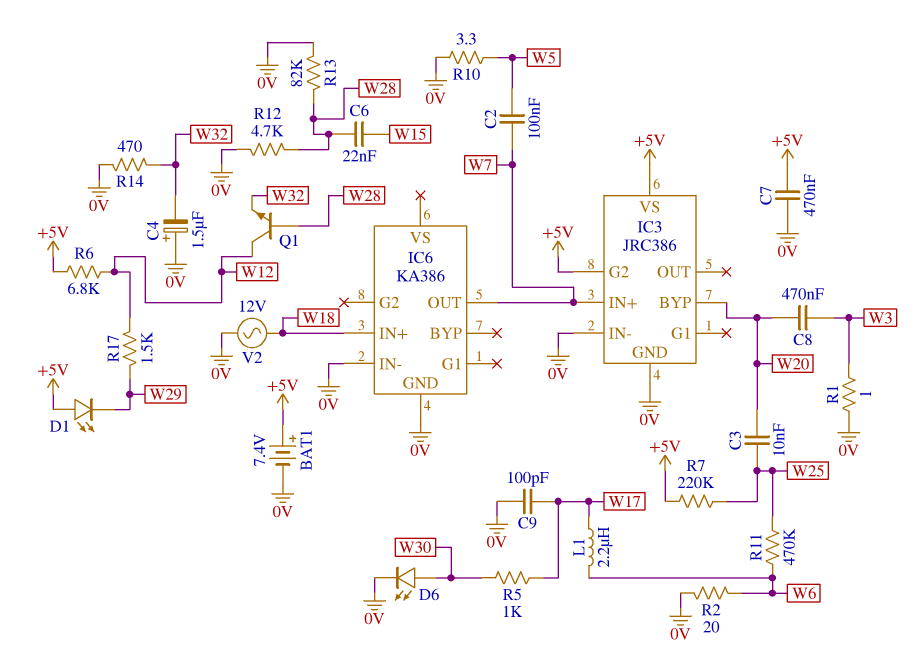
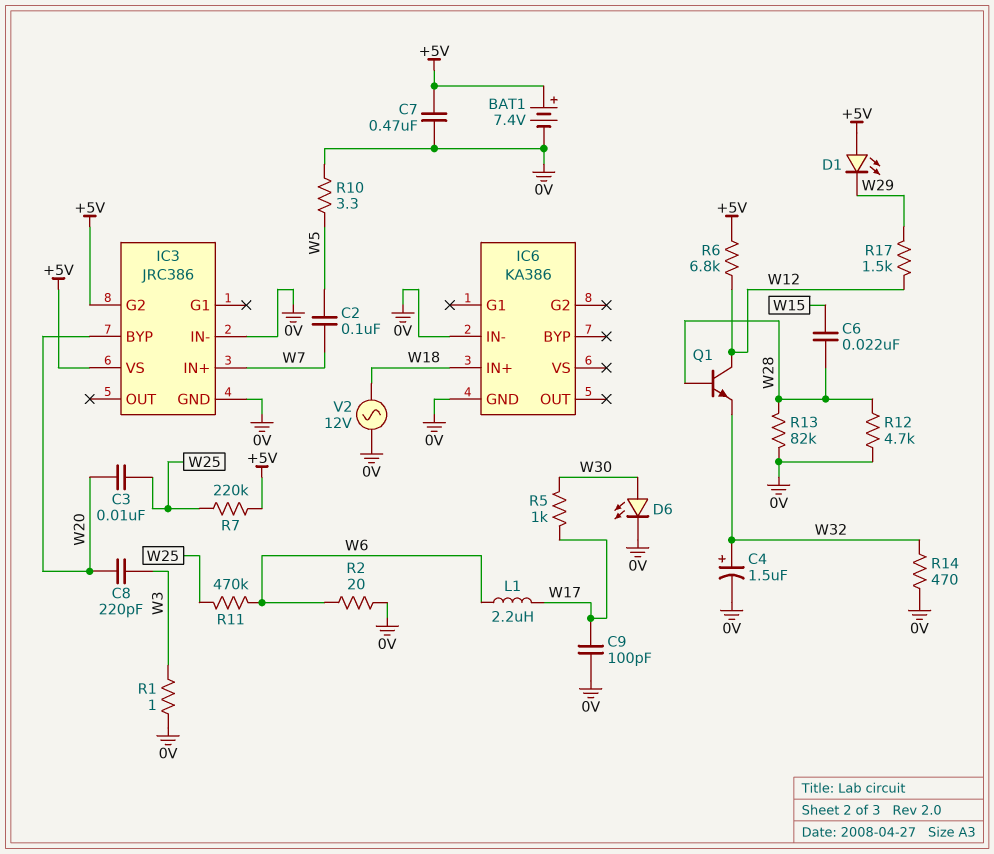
C4: 1.5uF (plus 0V, minus W32) -> 1.5uF (plus W32, minus 0V)
C8: 470nF (W3, W20) -> 220pF (W3, W20)
IC6 pin OUT: W7 -> none

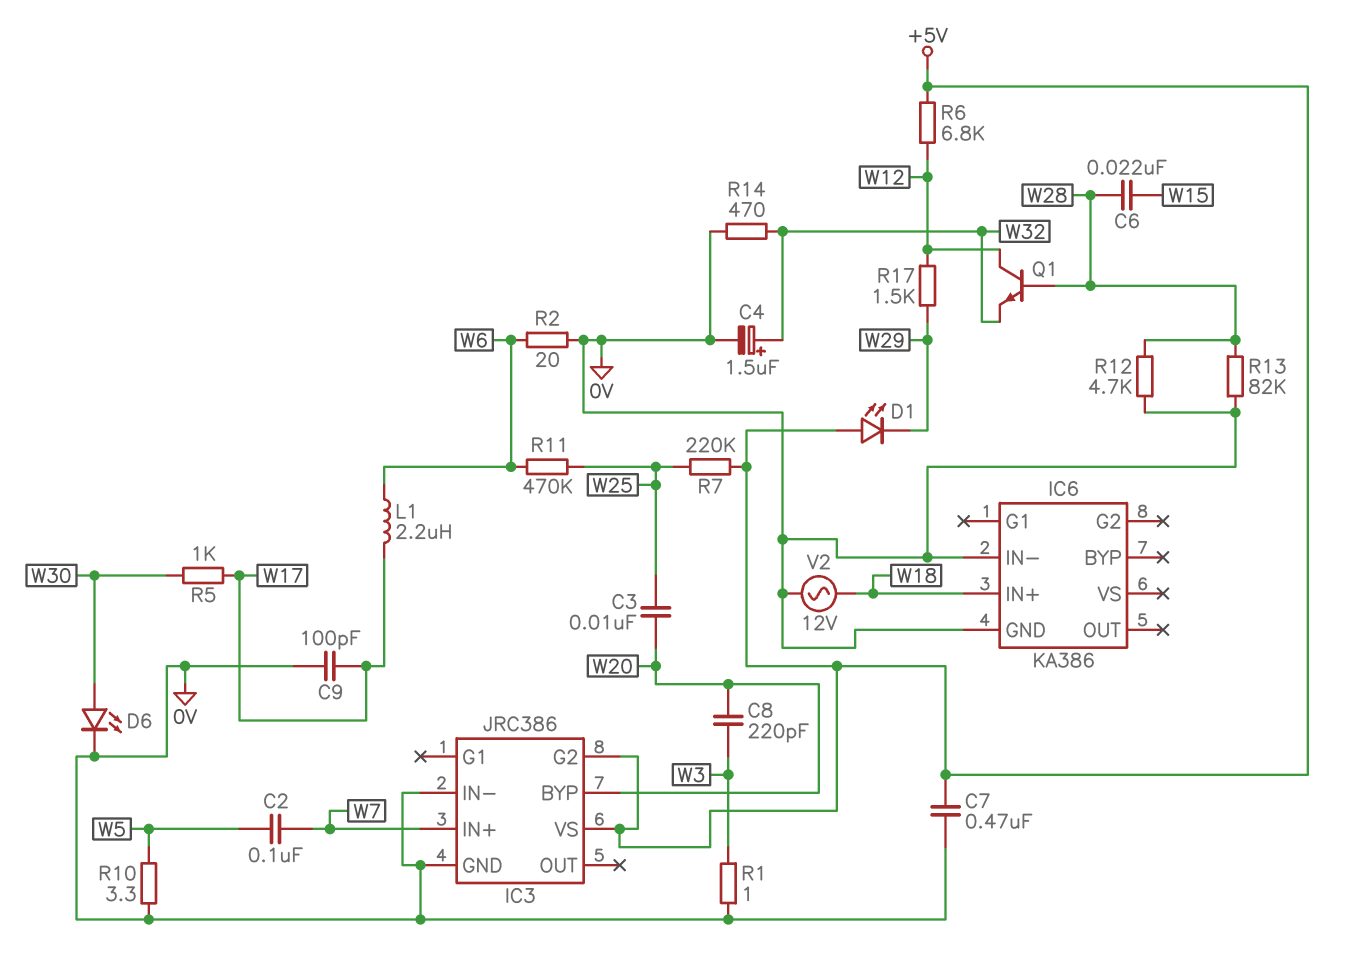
BAT1: 7.4V (plus +5V, minus 0V) -> none

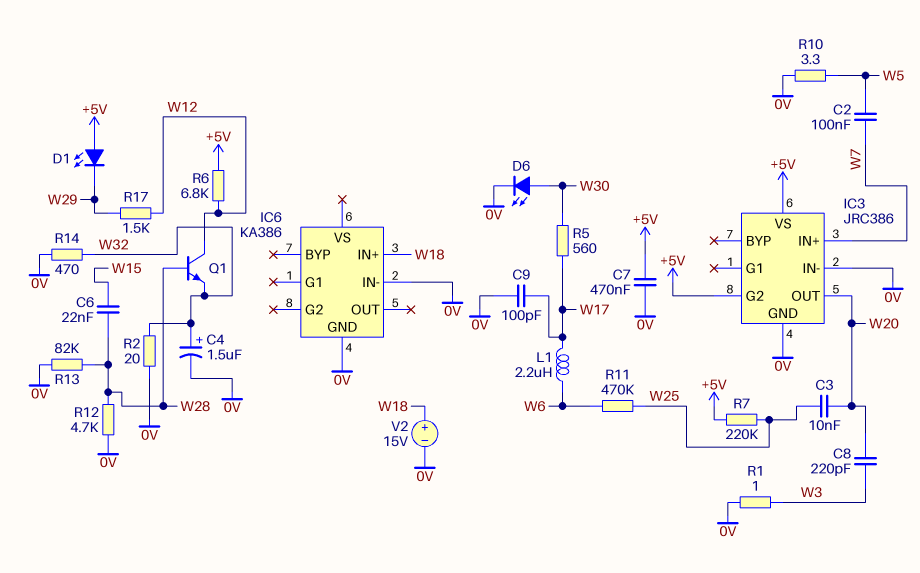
IC3 pin BYP: W20 -> none
IC3 pin OUT: none -> W20
R2: 20 (0V, W6) -> 20 (0V, W32)
R5: 1k (W17, W30) -> 560 (W17, W30)
V2: AC 12V (0V, W18) -> 15V (plus W18, minus 0V)

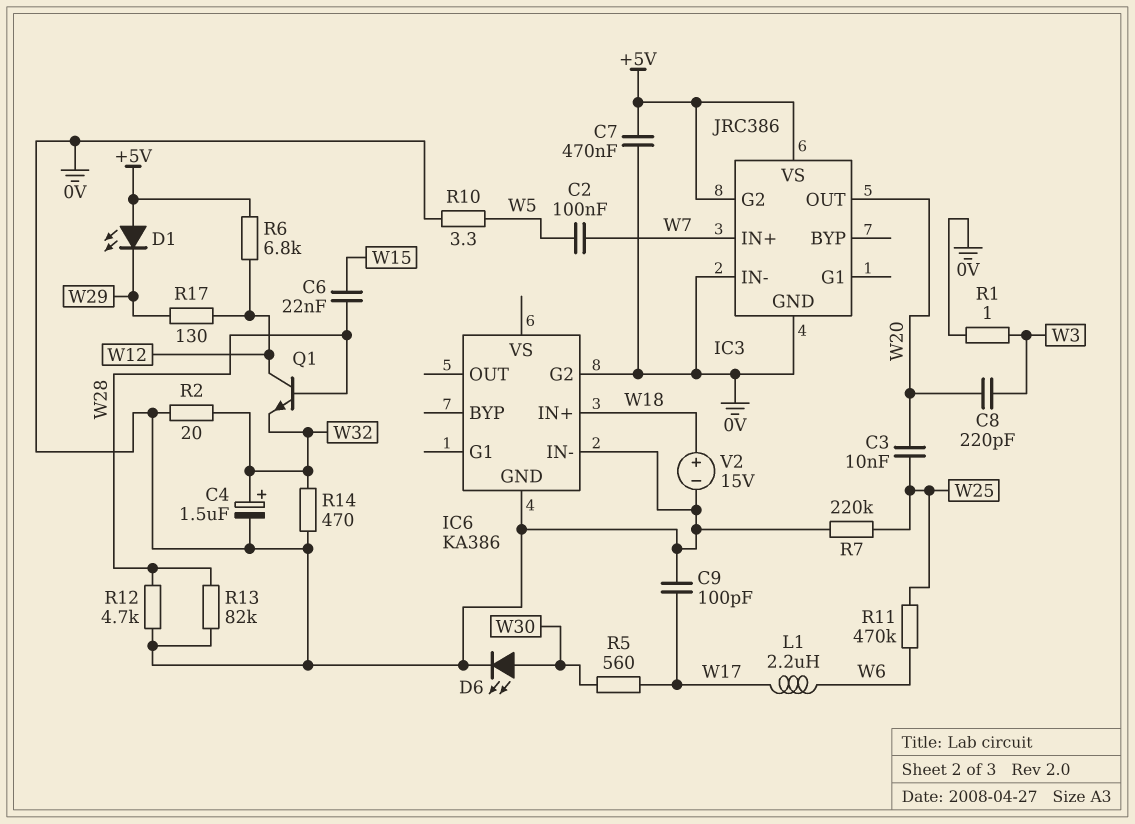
IC6 pin G2: none -> 0V
R7: 220k (+5V, W25) -> 220k (0V, W25)
R17: 1.5k (W12, W29) -> 130 (W12, W29)

